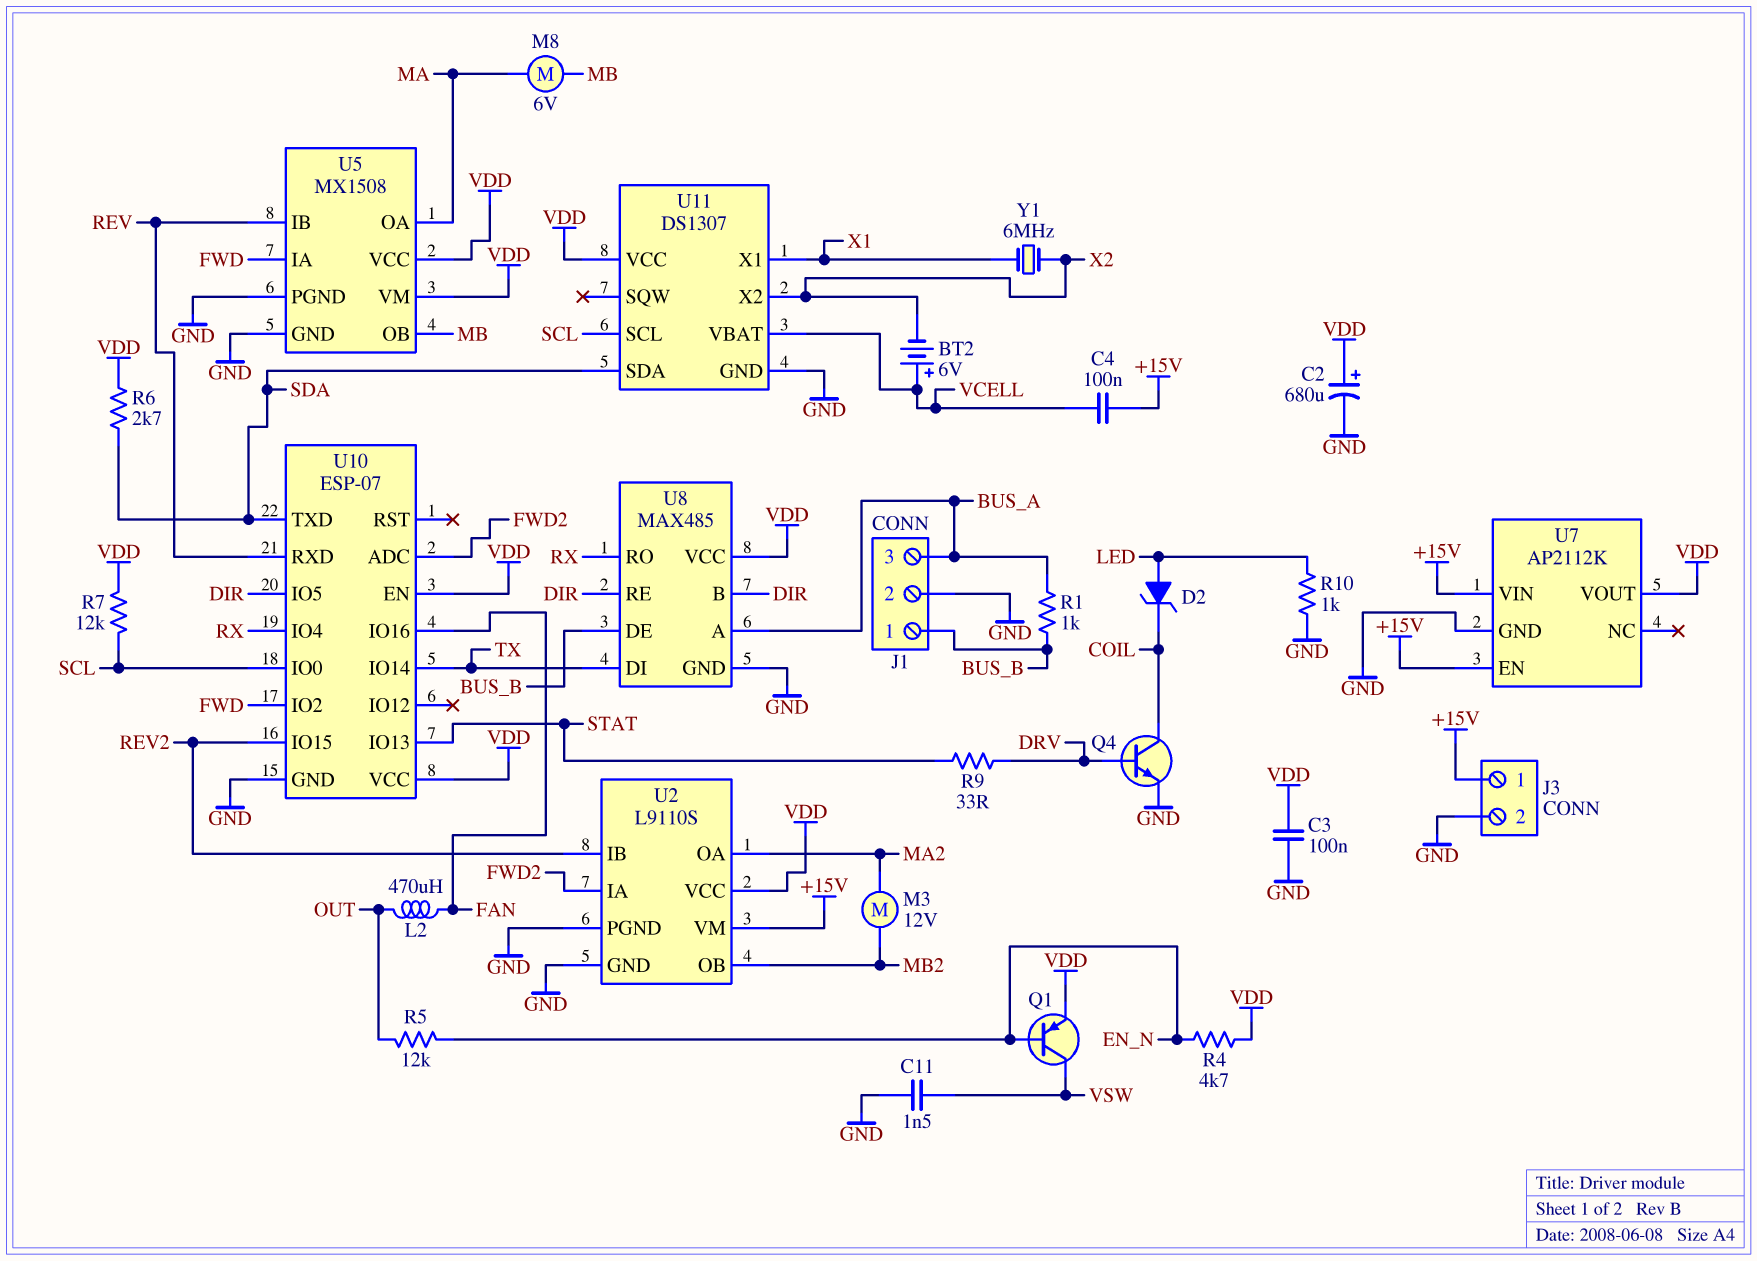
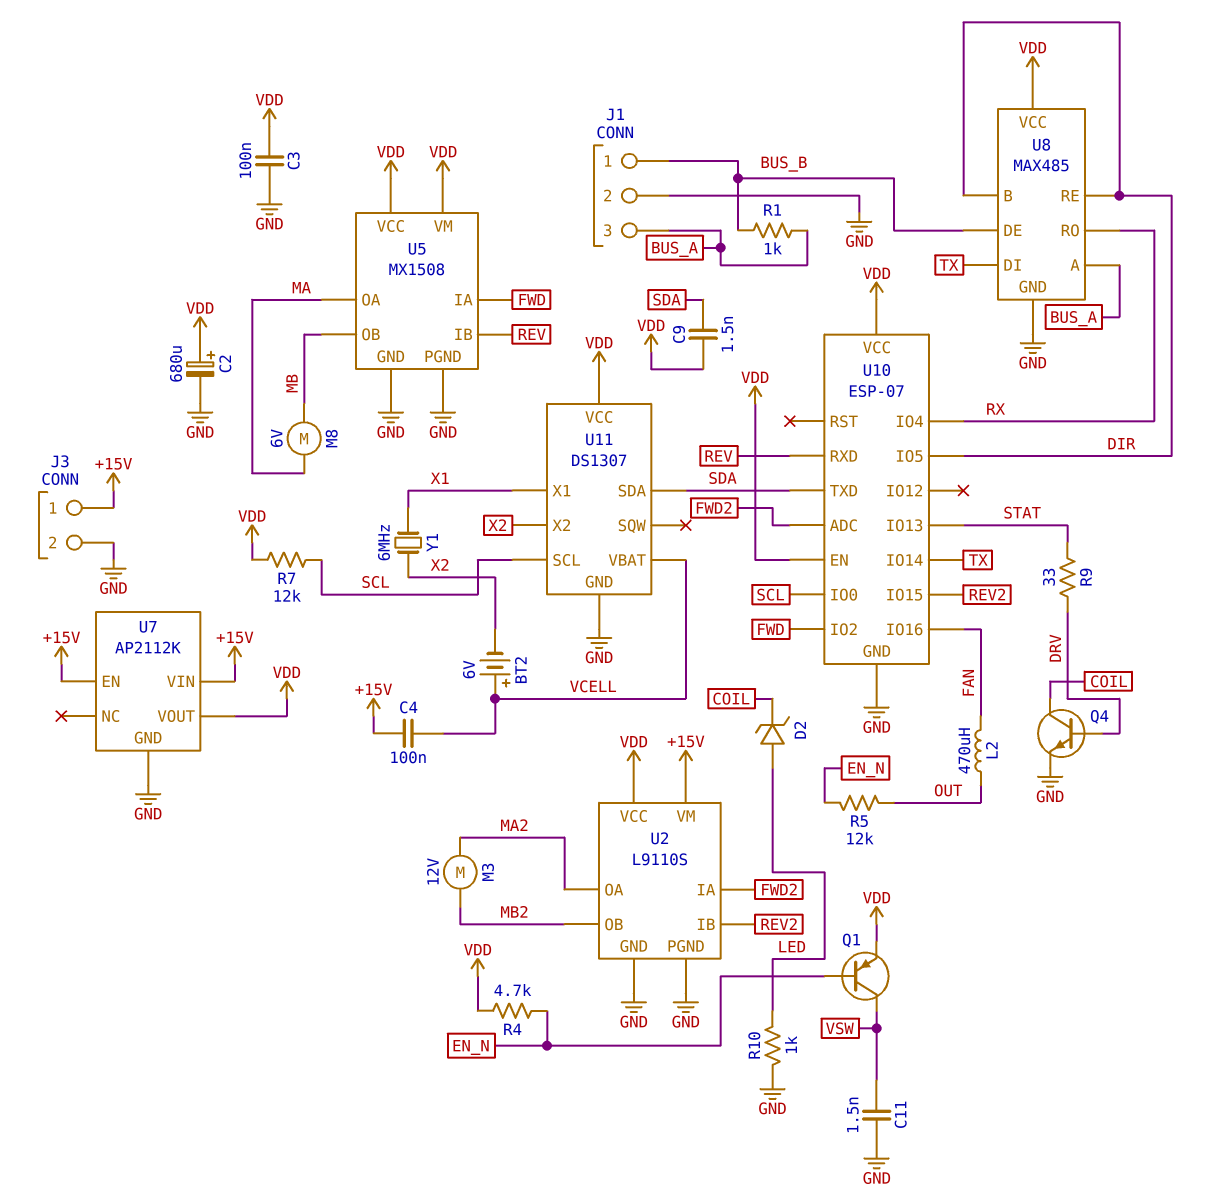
C9: none -> 1.5nF (SDA, VDD)
R6: 2.7k (SDA, VDD) -> none

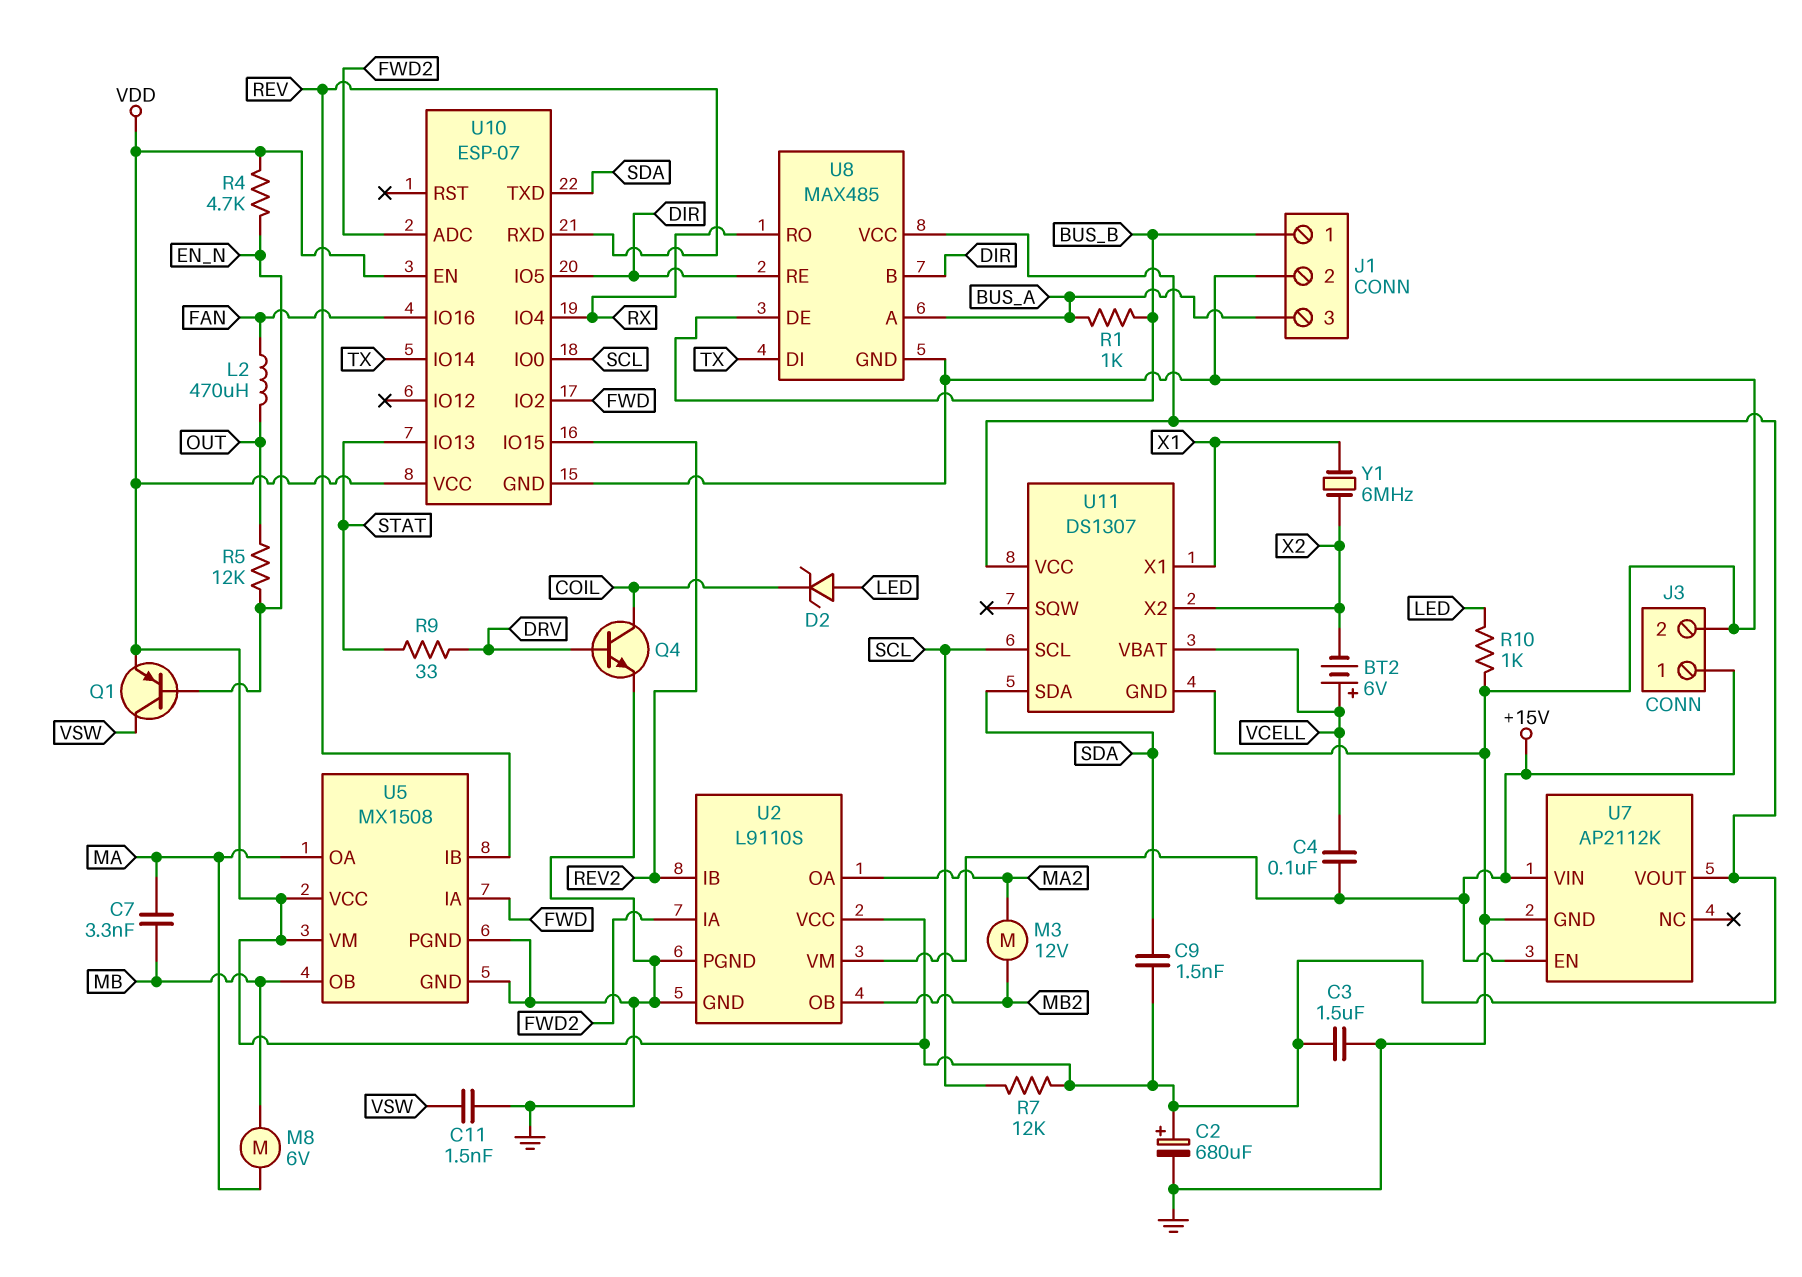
C3: 100nF (GND, VDD) -> 1.5uF (GND, VDD)
C7: none -> 3.3nF (MA, MB)

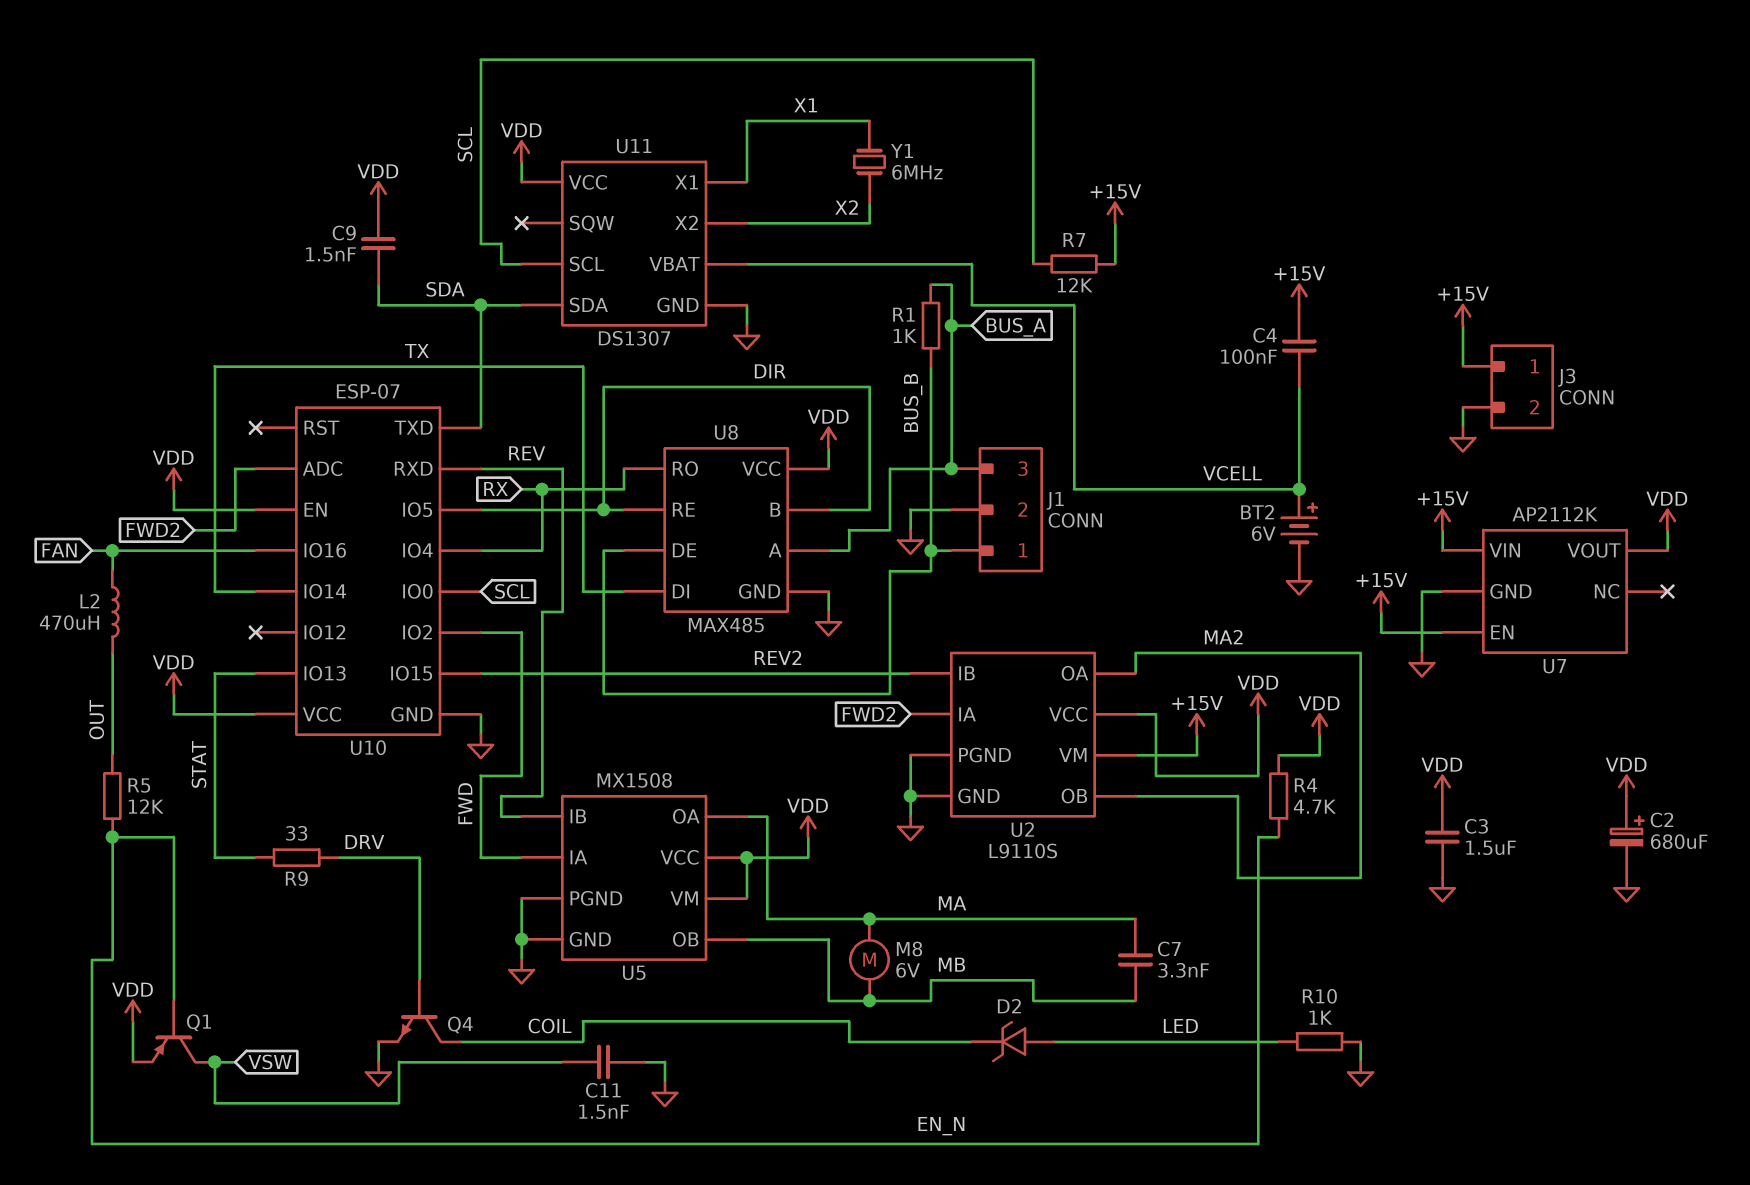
BT2: 6V (plus VCELL, minus X2) -> 6V (plus VCELL, minus GND)
M3: motor 12V (MA2, MB2) -> none
R7: 12k (SCL, VDD) -> 12k (+15V, SCL)
U2 pin OB: MB2 -> MA2

